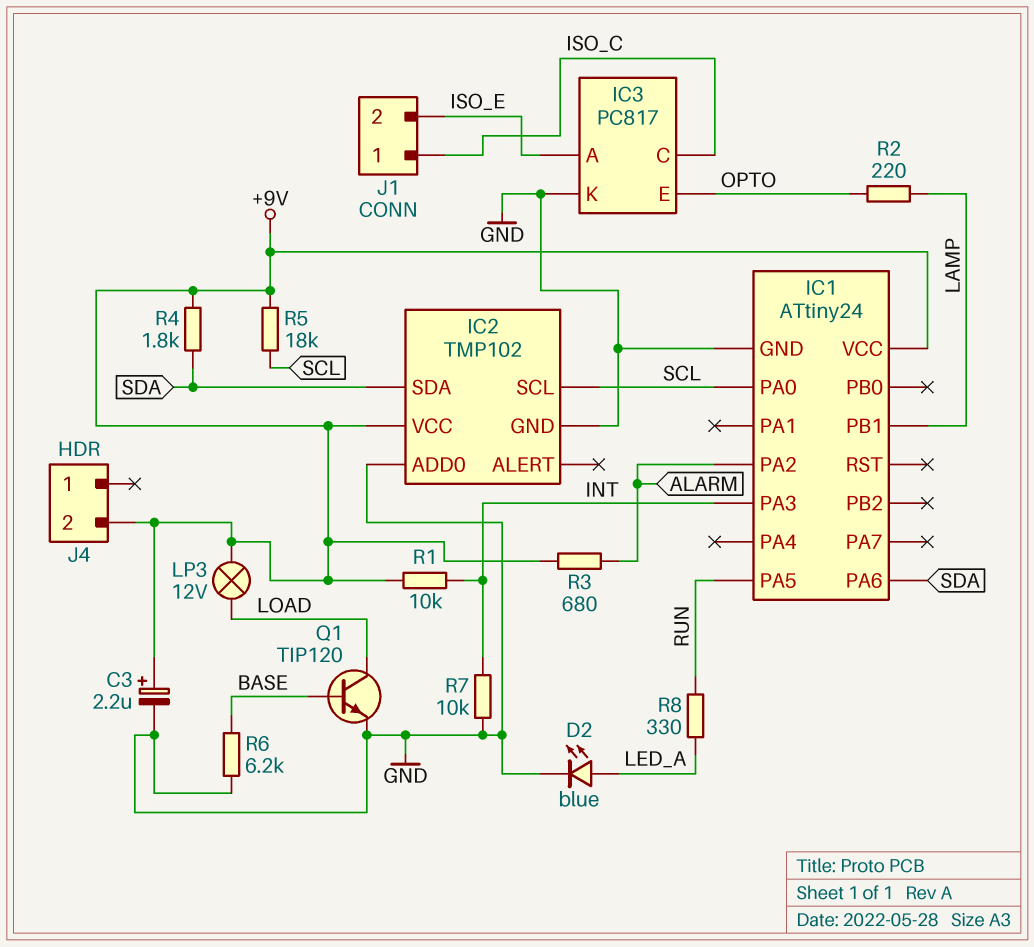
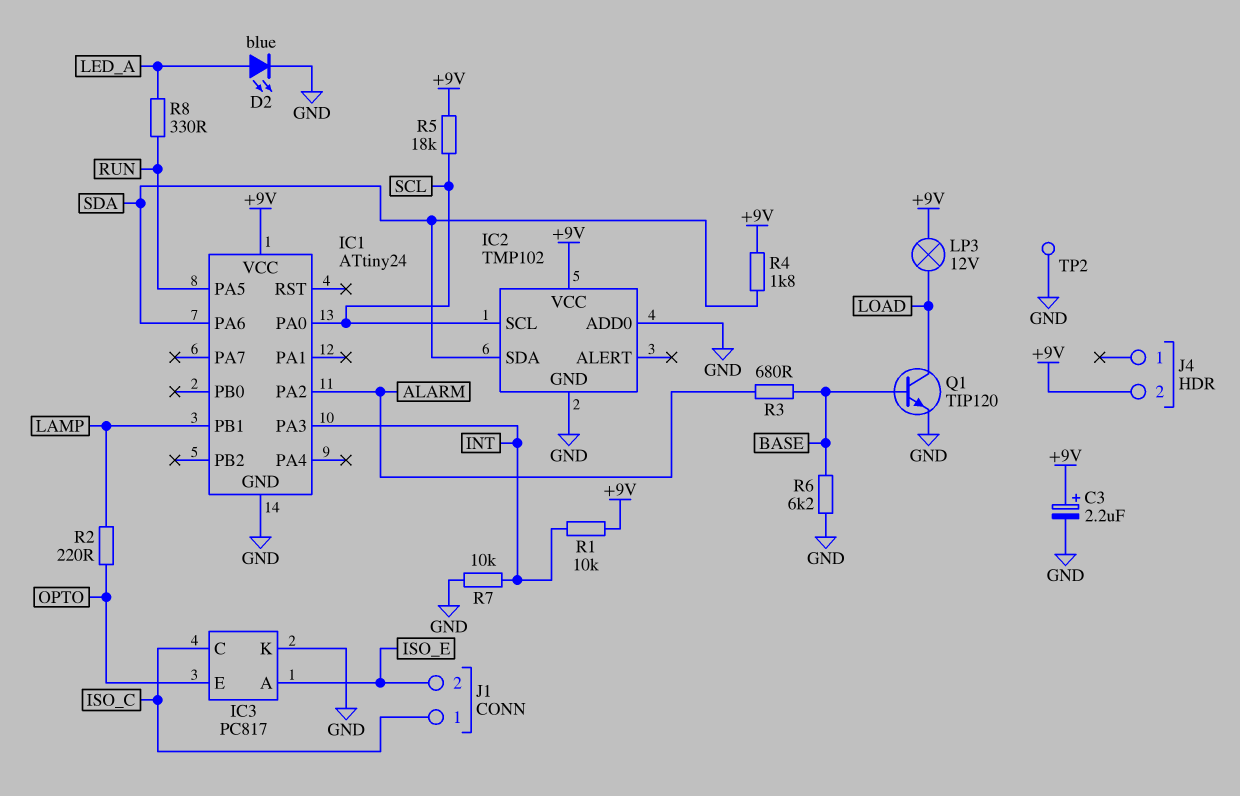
R3: 680 (+9V, ALARM) -> 680 (ALARM, BASE)
TP2: none -> test point (GND)

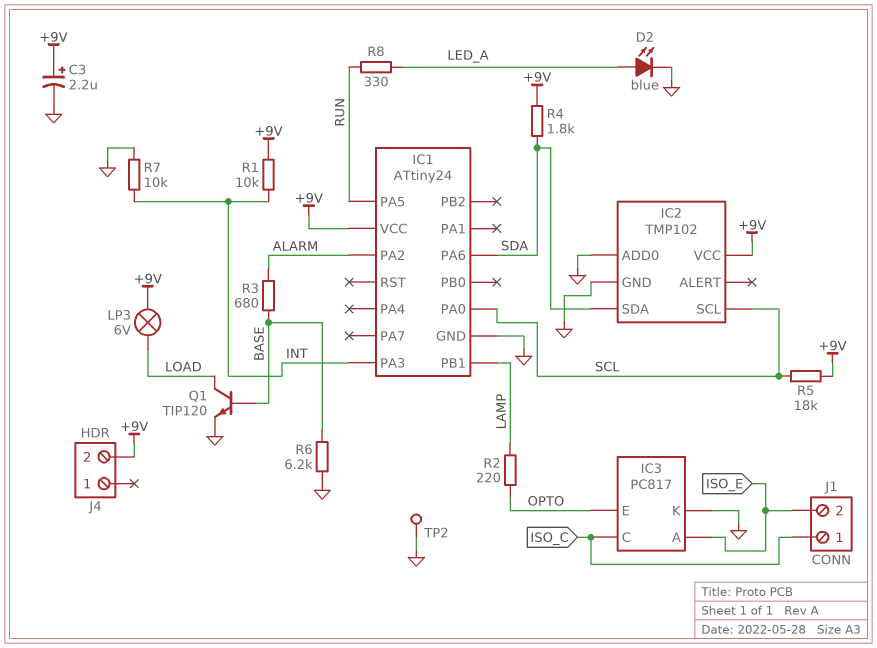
LP3: lamp 12V (+9V, LOAD) -> lamp 6V (+9V, LOAD)

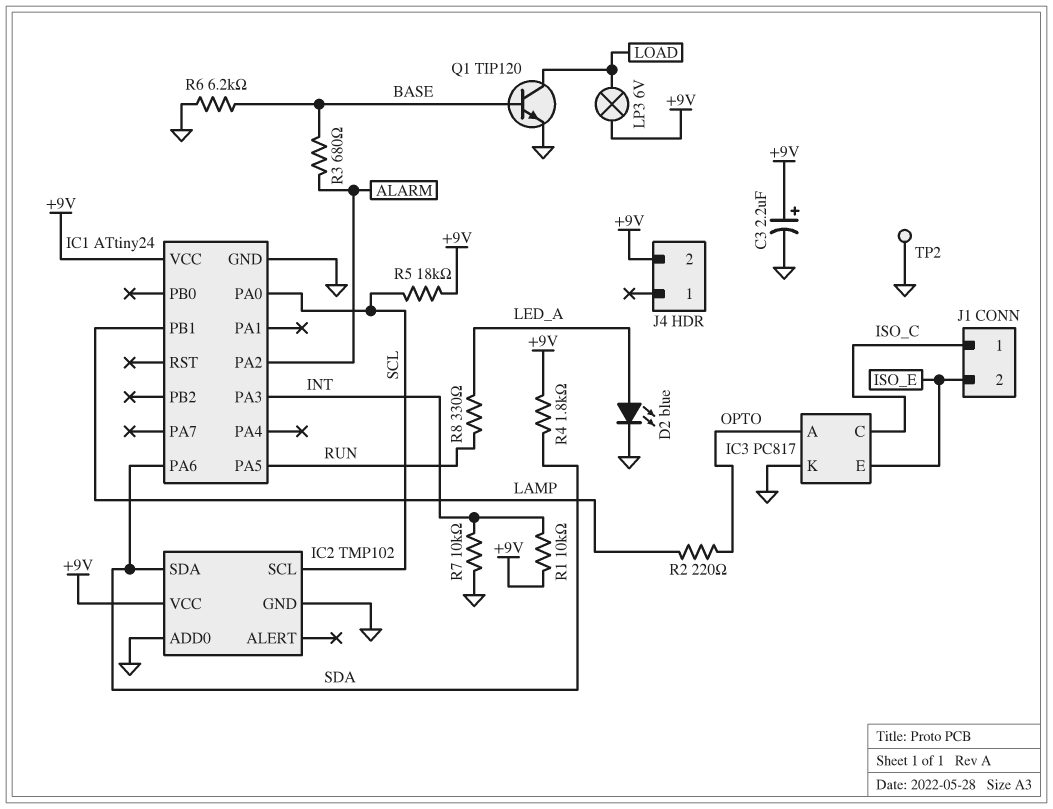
IC3 pin A: ISO_E -> OPTO
IC3 pin E: OPTO -> ISO_E

